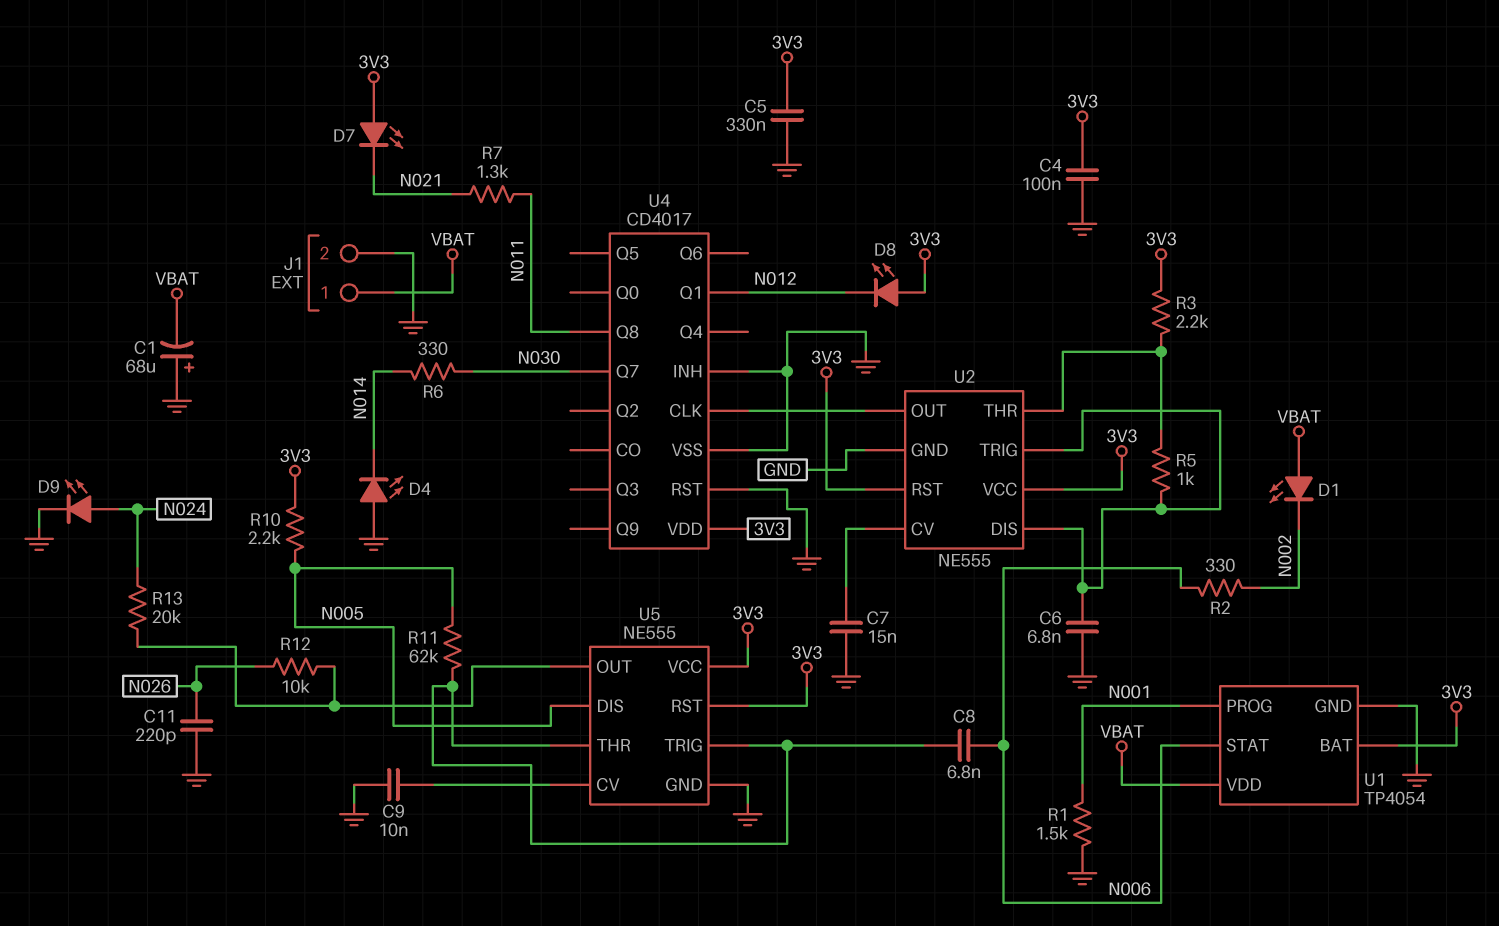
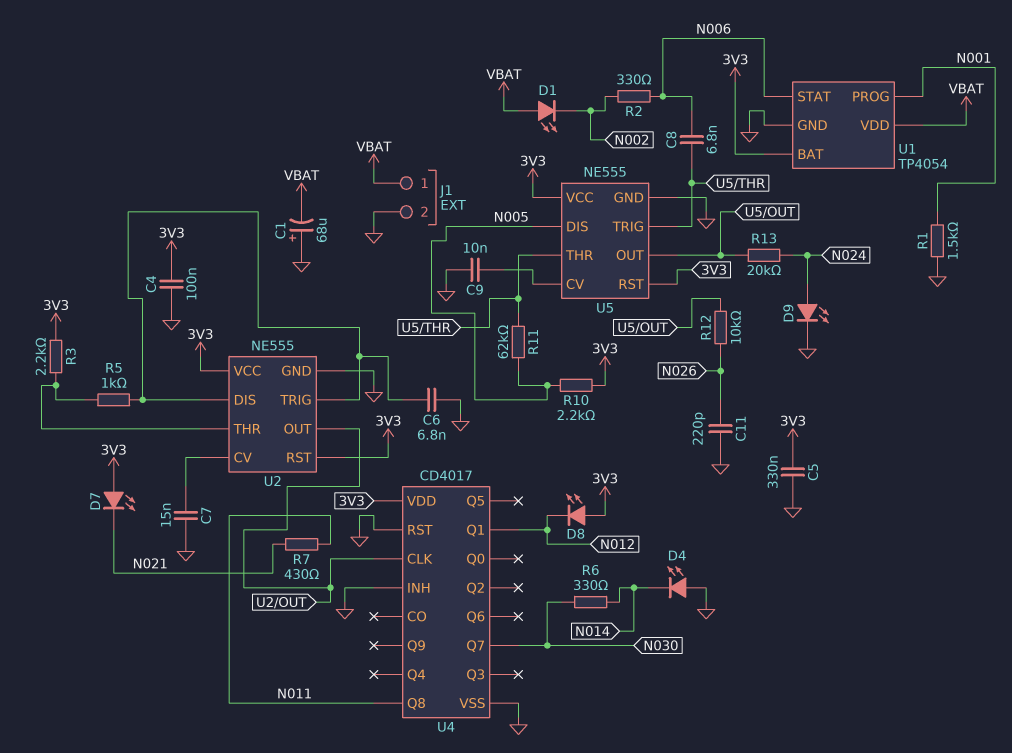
R7: 1.3k (N011, N021) -> 430 (N011, N021)

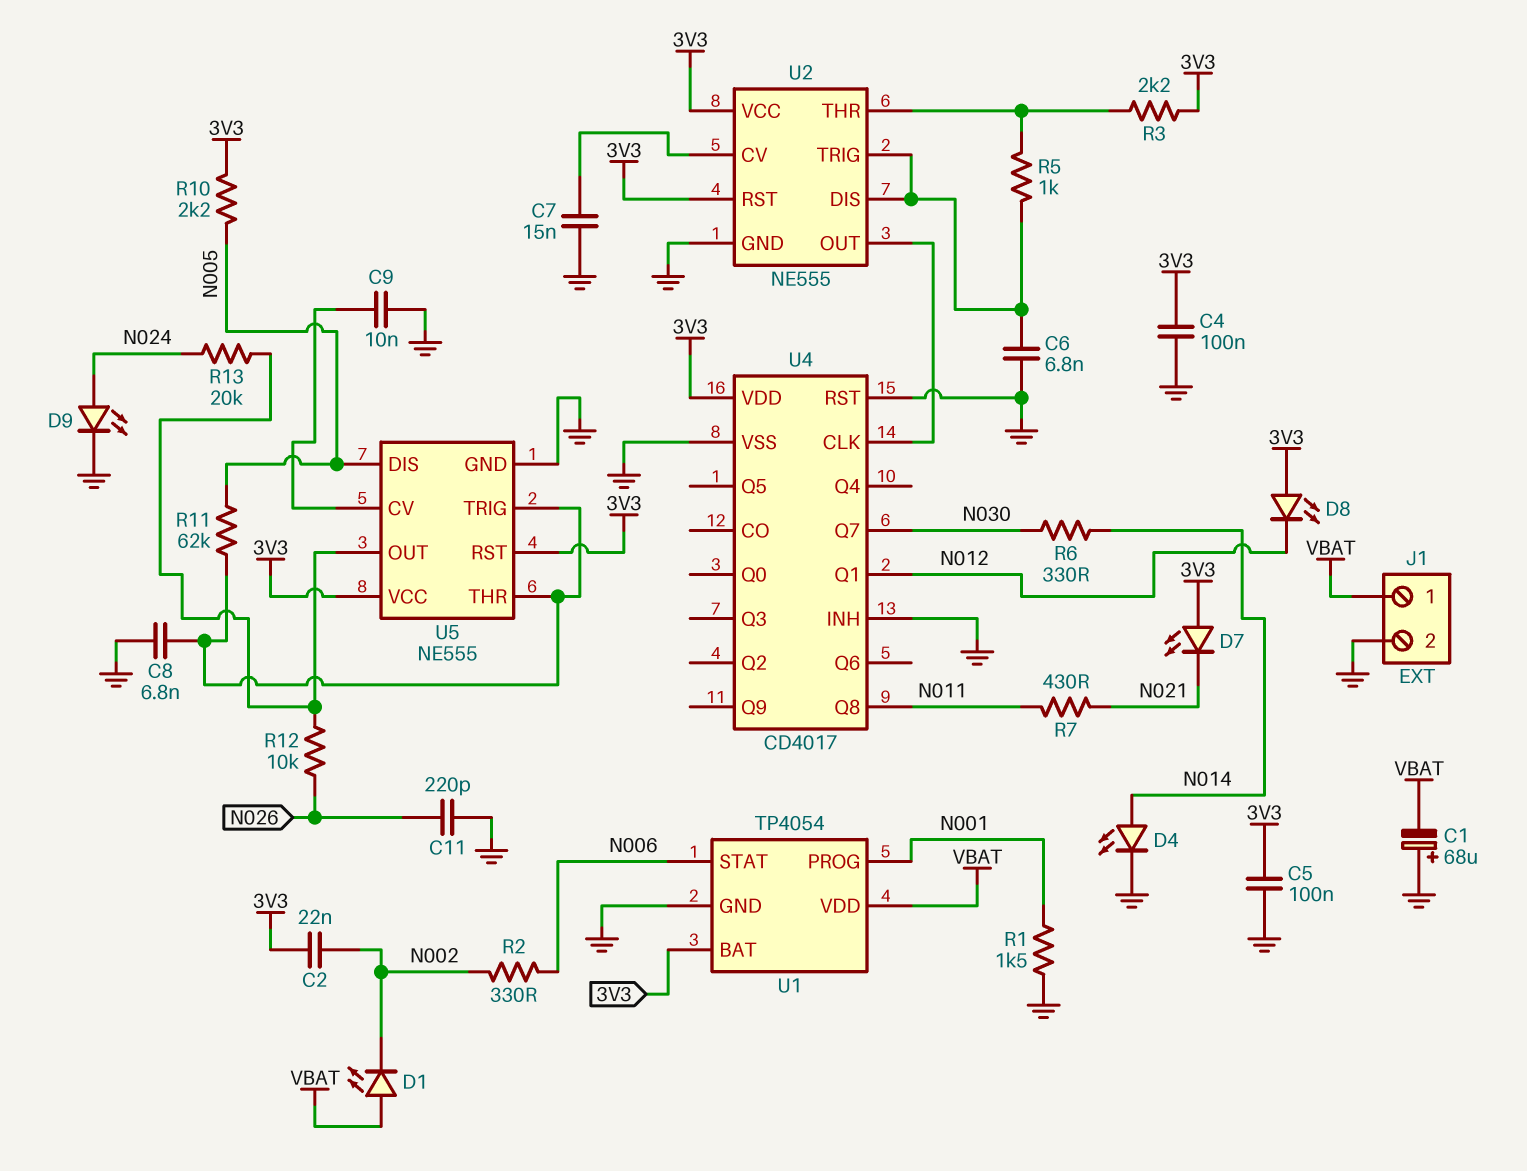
C2: none -> 22nF (3V3, N002)
C5: 330nF (3V3, GND) -> 100nF (3V3, GND)
C8: 6.8nF (N006, U5/THR) -> 6.8nF (GND, U5/THR)
D4: LED (A GND, K N014) -> LED (A N014, K GND)

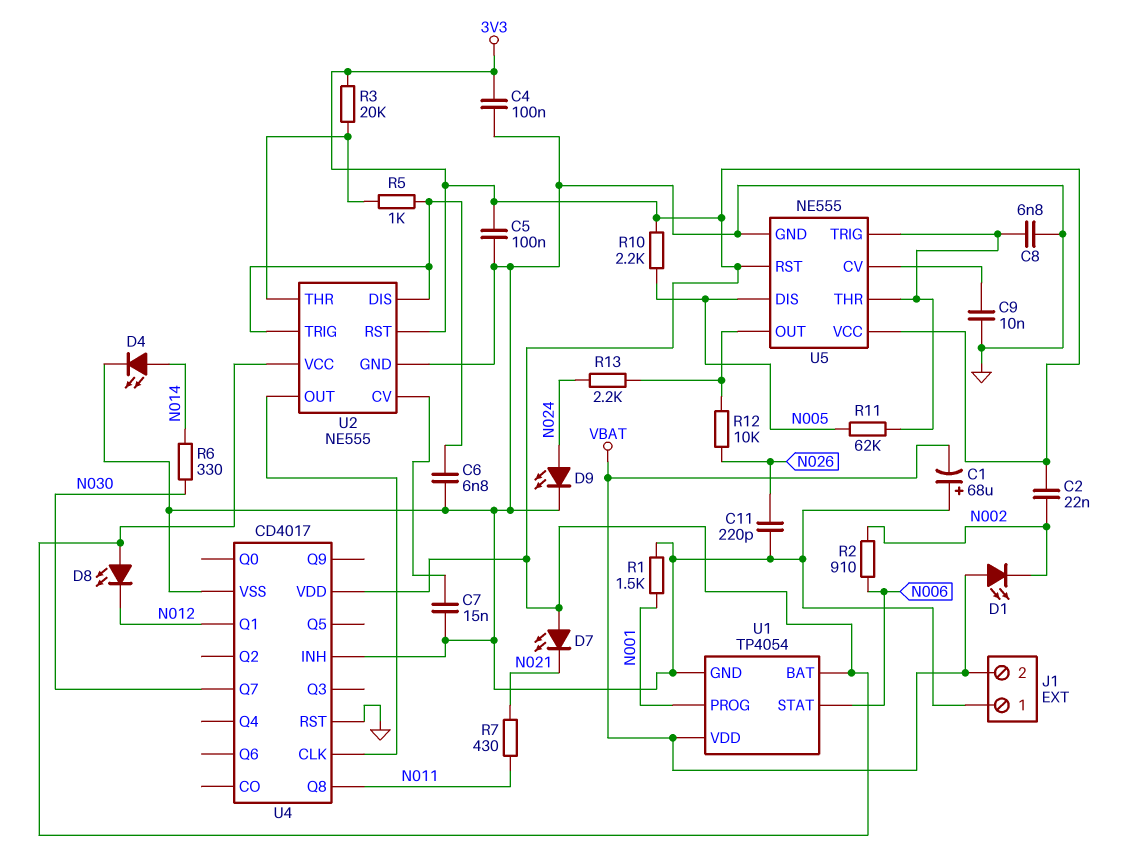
J1 pin 1: VBAT -> GND
J1 pin 2: GND -> VBAT
R2: 330 (N002, N006) -> 910 (N002, N006)
R3: 2.2k (3V3, U2/THR) -> 20k (3V3, U2/THR)
R13: 20k (N024, U5/OUT) -> 2.2k (N024, U5/OUT)

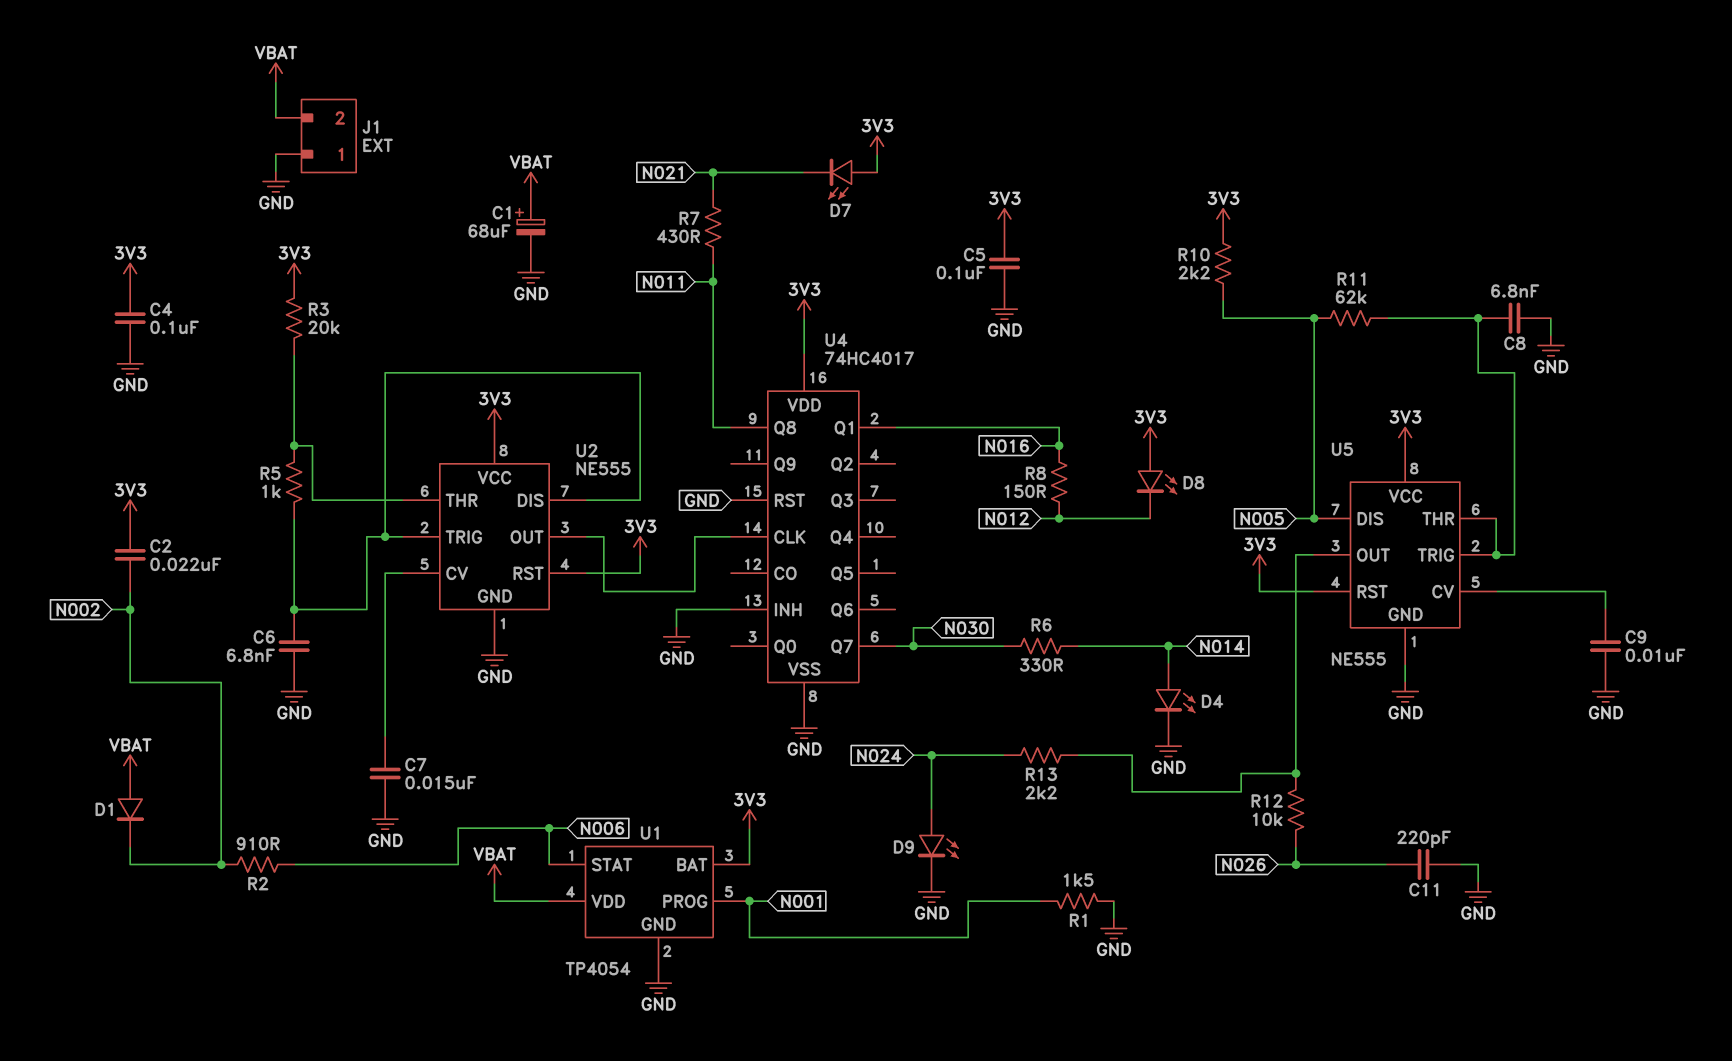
C1: 68uF (plus GND, minus VBAT) -> 68uF (plus VBAT, minus GND)
D1: LED (A VBAT, K N002) -> diode (A VBAT, K N002)
R8: none -> 150 (N012, N016)
U4: CD4017 -> 74HC4017
U4 pin Q1: N012 -> N016

